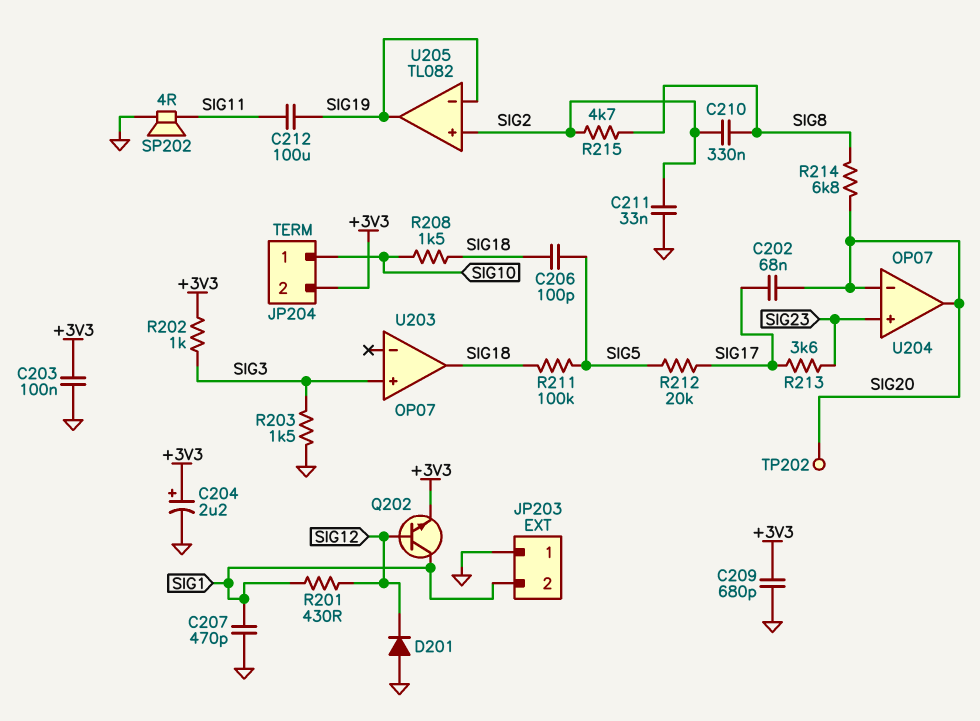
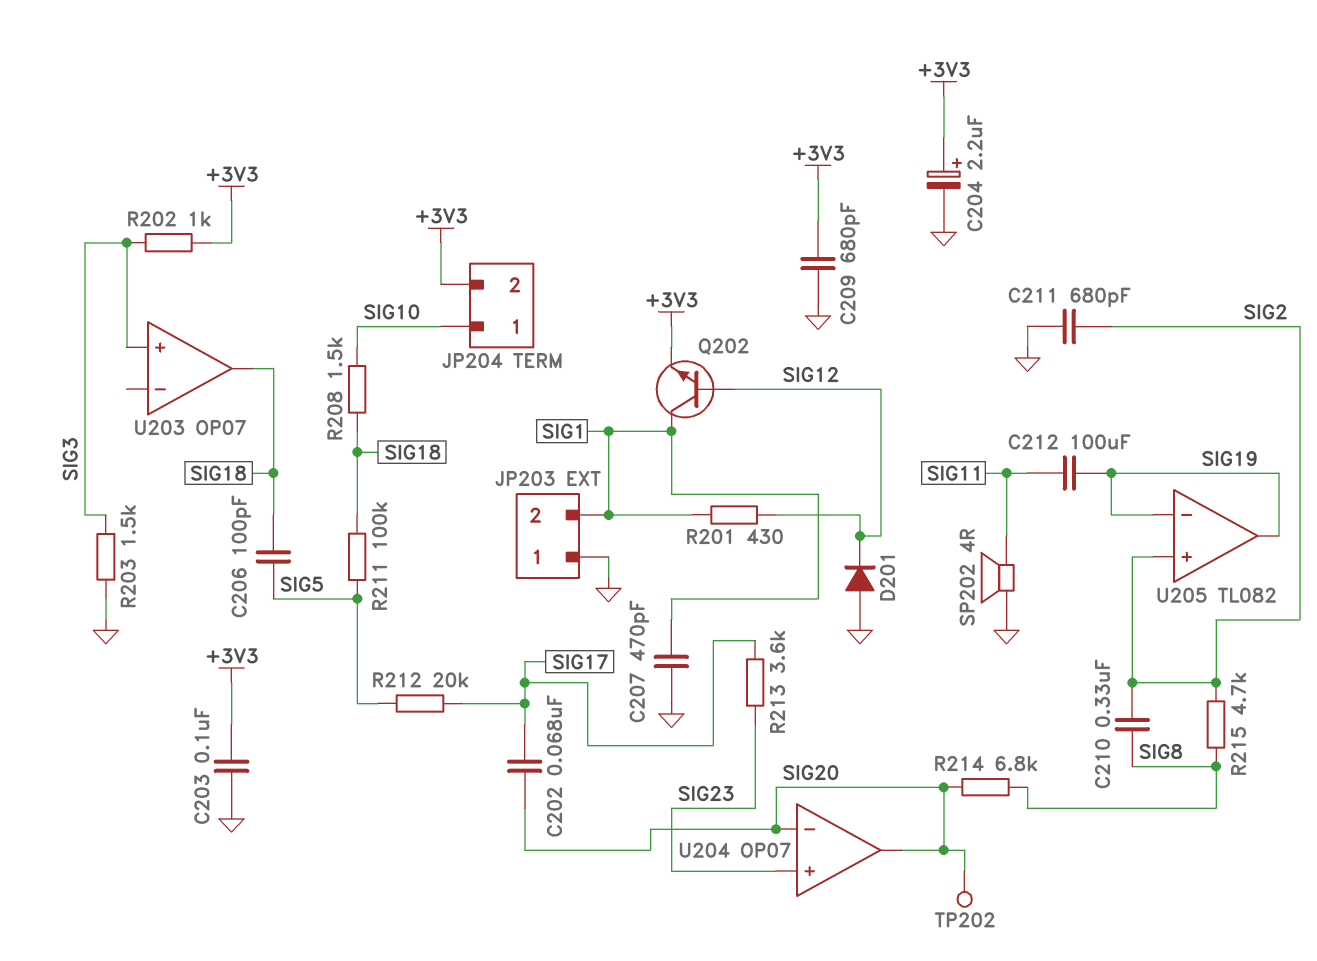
C211: 33nF (GND, SIG2) -> 680pF (GND, SIG2)

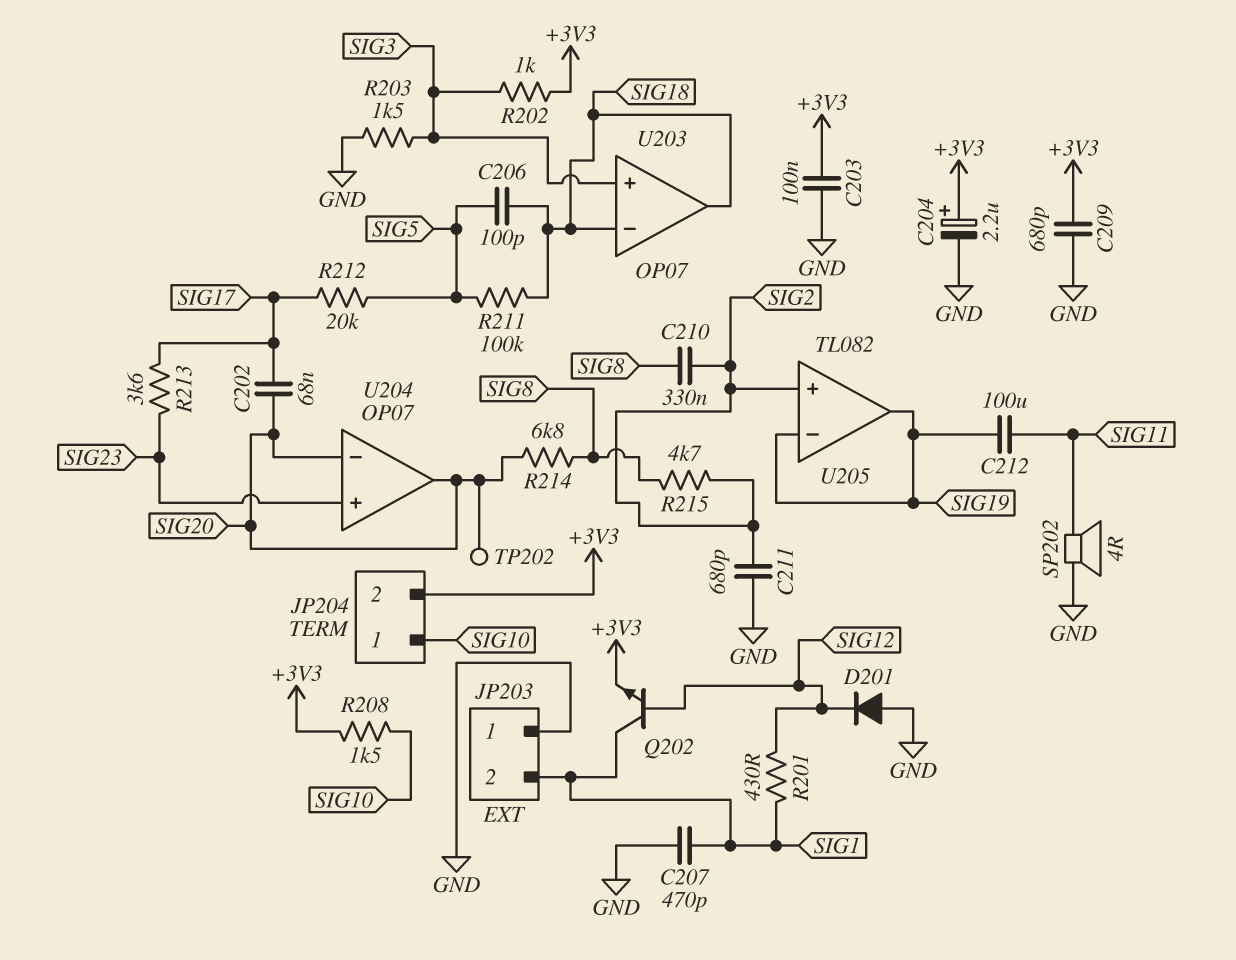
R208: 1.5k (SIG10, SIG18) -> 1.5k (+3V3, SIG10)
U203 pin in-: none -> SIG18

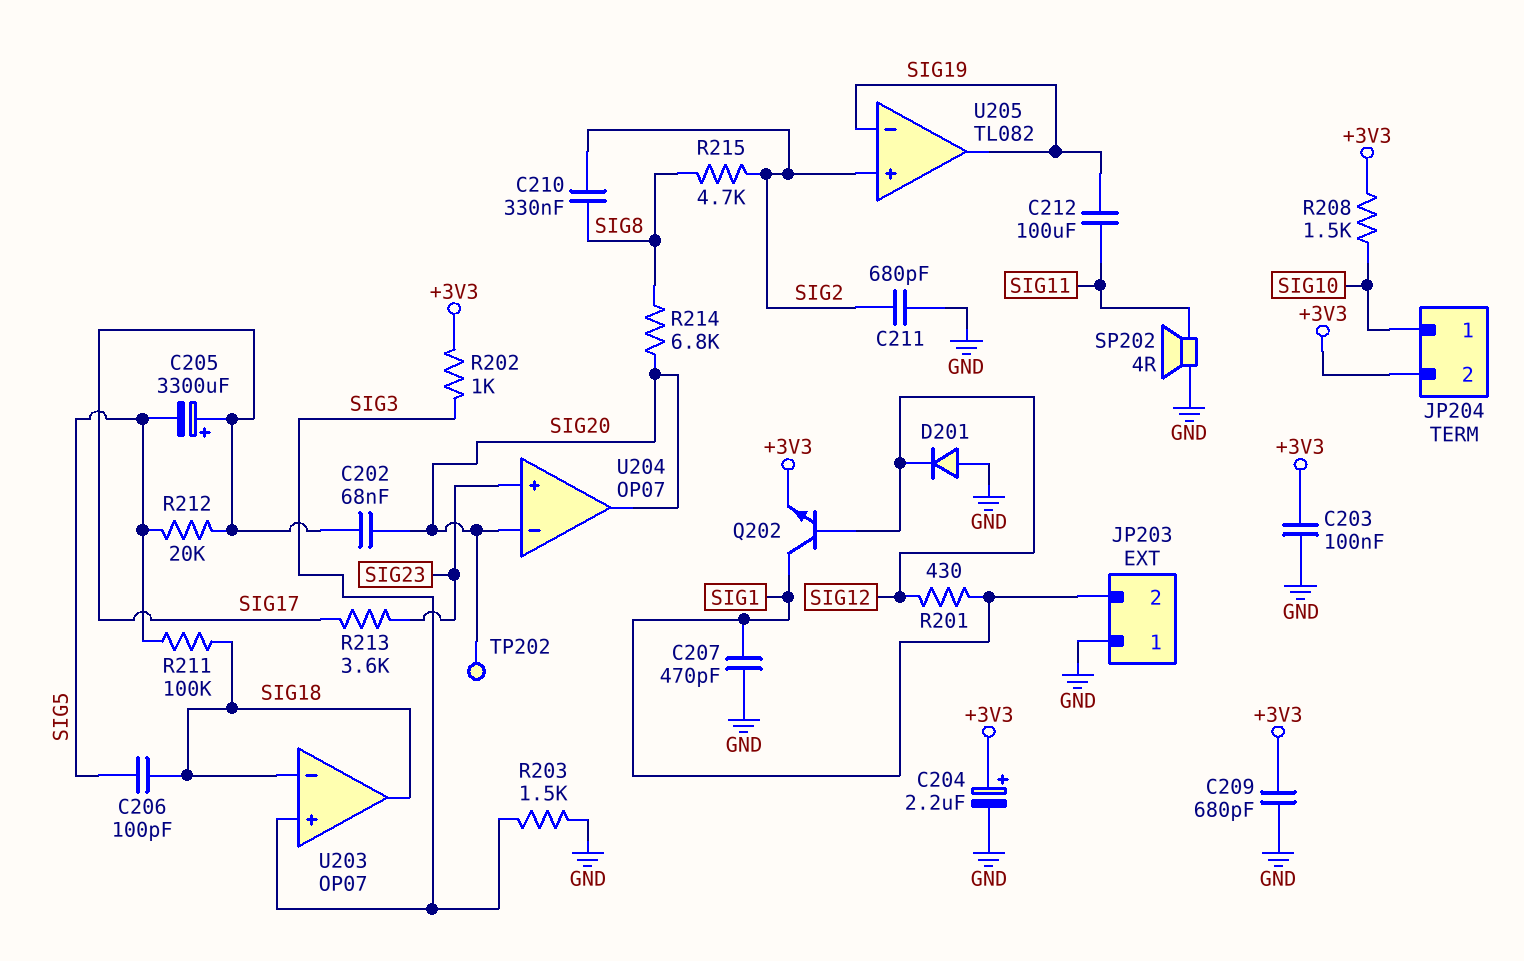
C205: none -> 3300uF (plus SIG17, minus SIG5)

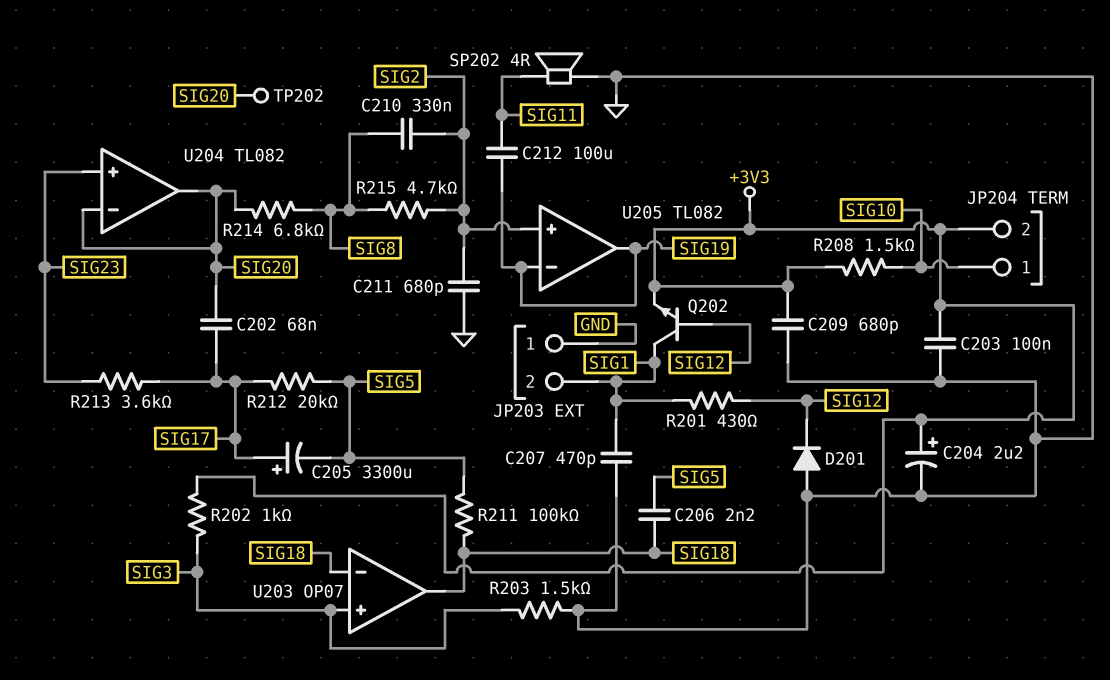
C206: 100pF (SIG5, SIG18) -> 2.2nF (SIG5, SIG18)
U204: OP07 -> TL082

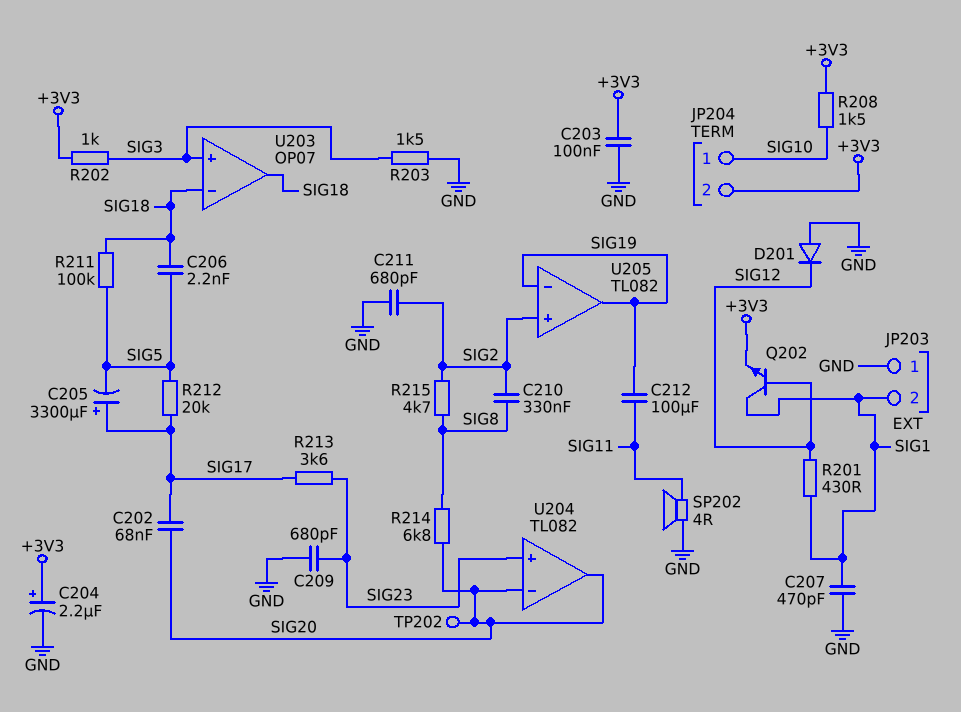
C209: 680pF (+3V3, GND) -> 680pF (GND, SIG23)

